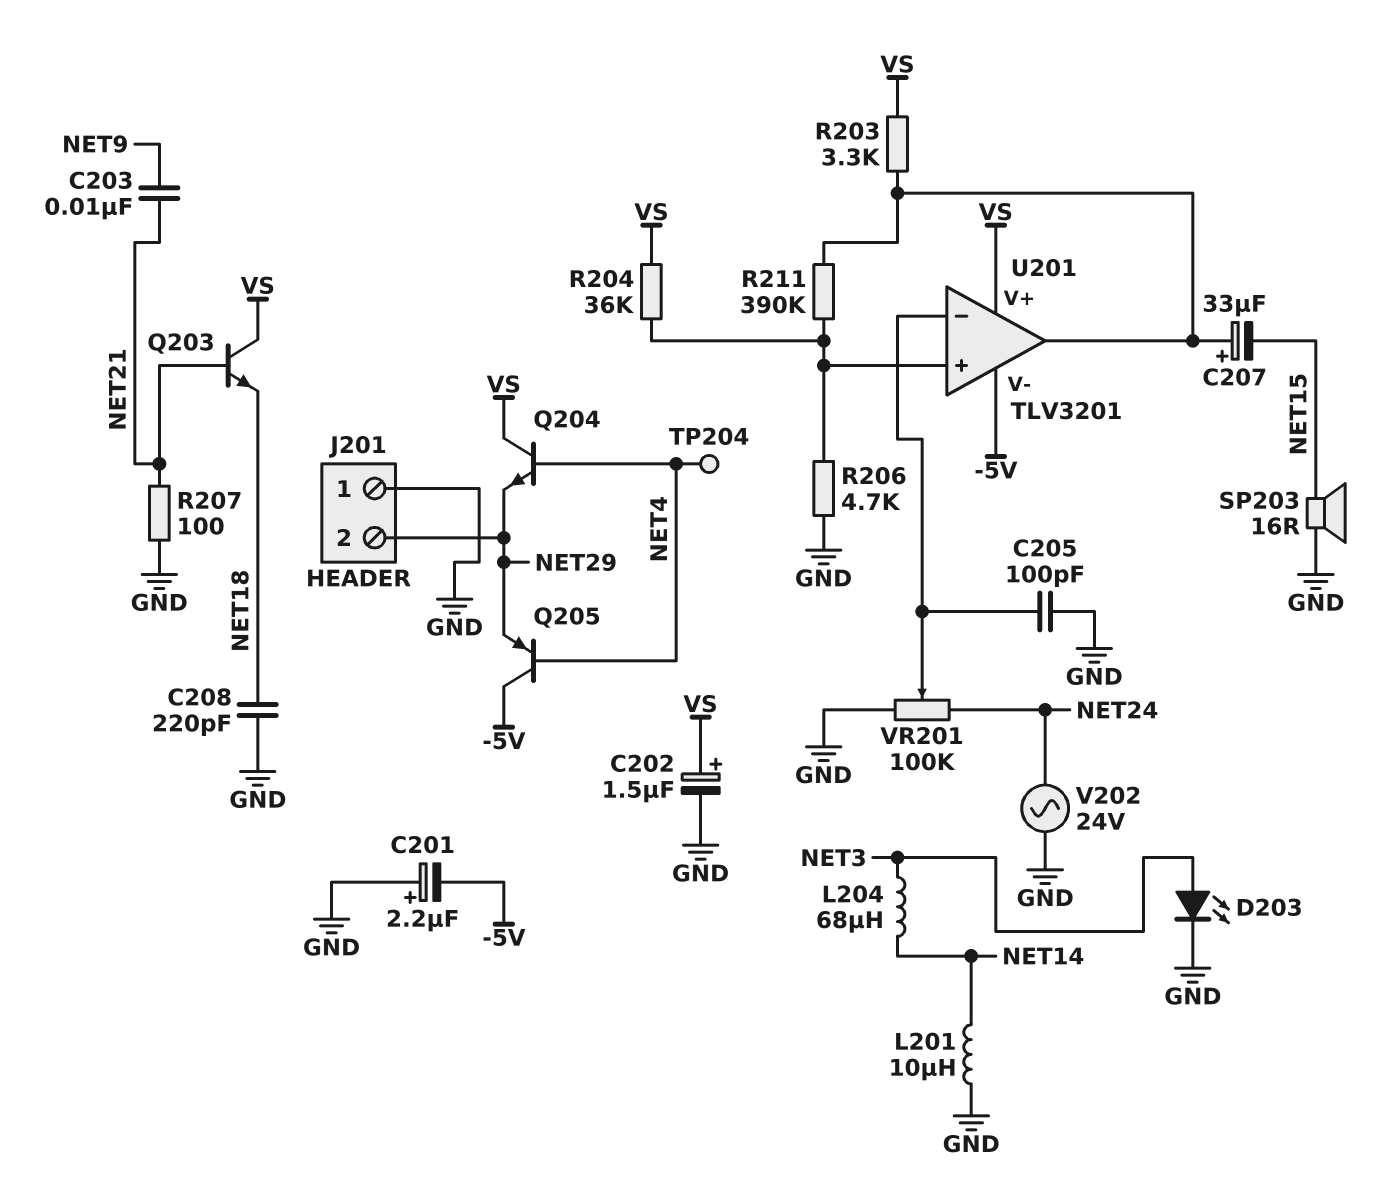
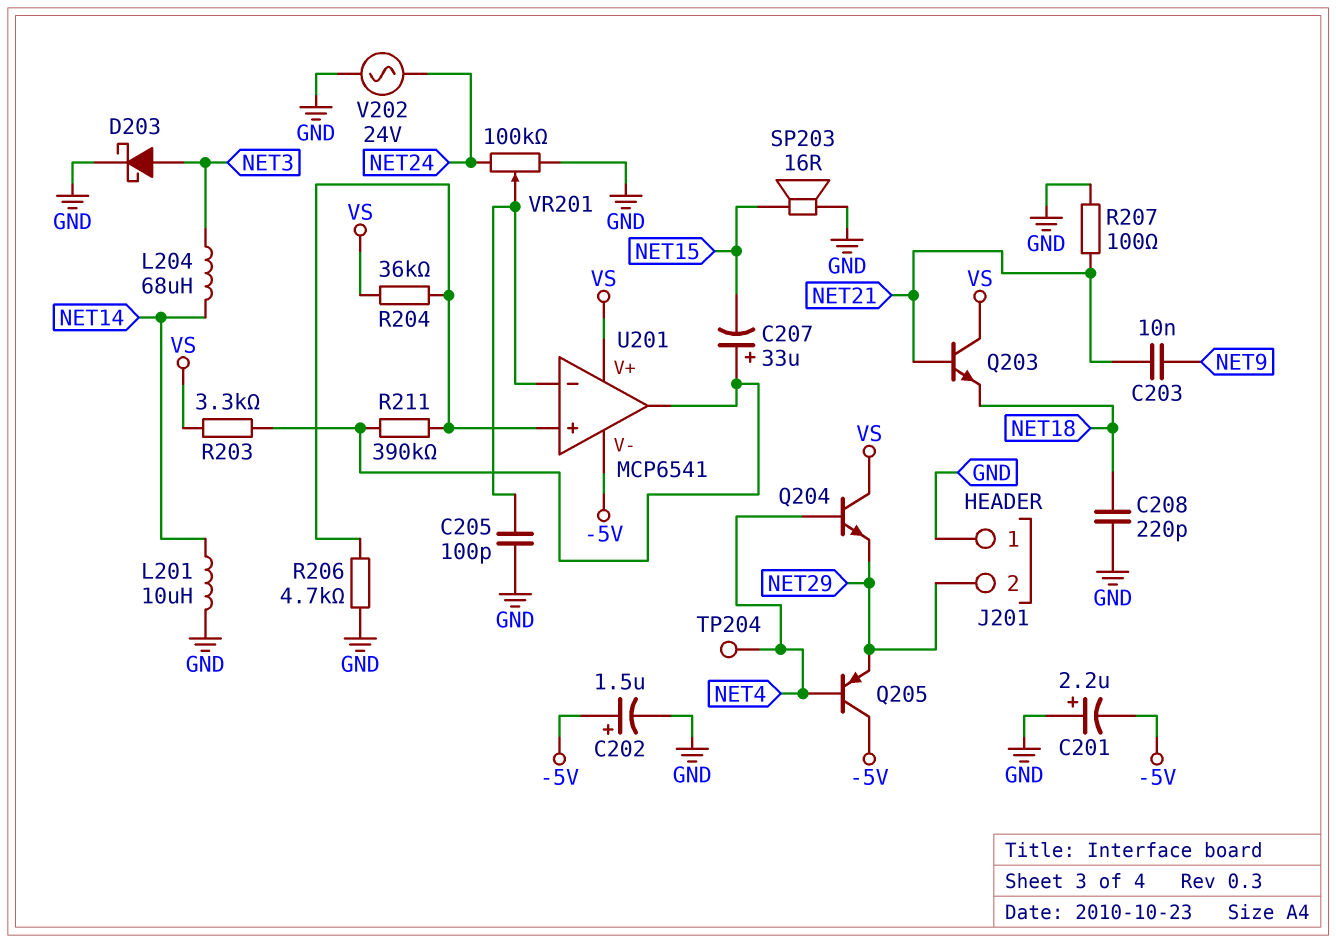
C202: 1.5uF (plus VS, minus GND) -> 1.5uF (plus -5V, minus GND)
D203: LED (A NET3, K GND) -> schottky (A NET3, K GND)
U201: TLV3201 -> MCP6541

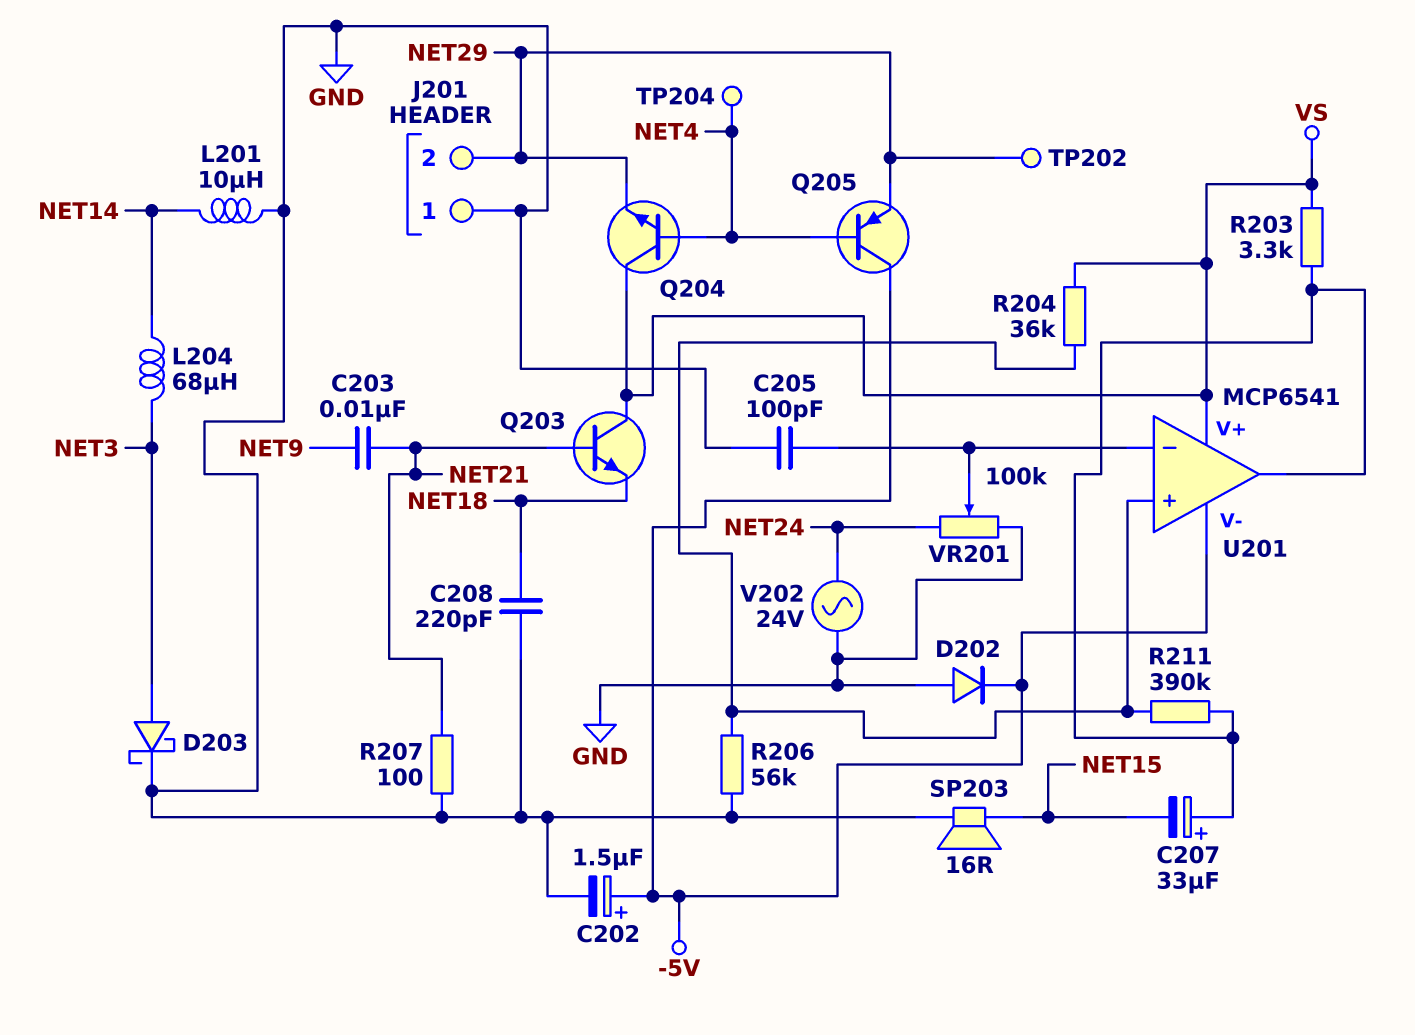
C201: 2.2uF (plus GND, minus -5V) -> none
D202: none -> diode (A GND, K -5V)
R206: 4.7k (GND, U201/in+) -> 56k (GND, U201/in+)
TP202: none -> test point (NET29)

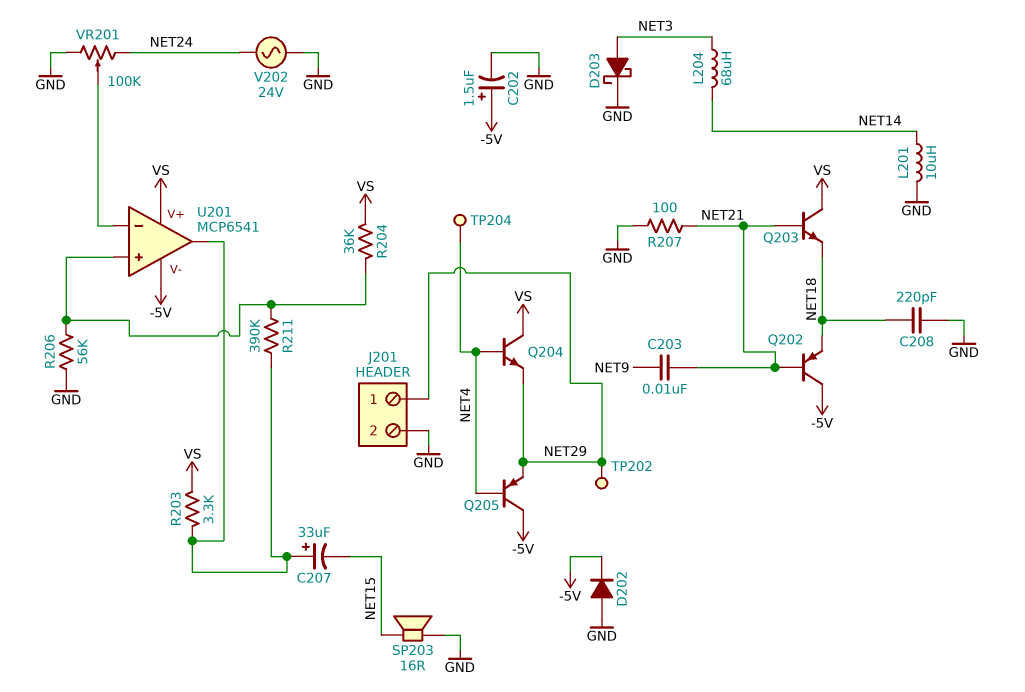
C205: 100pF (GND, U201/in-) -> none
J201 pin 1: GND -> NET29
J201 pin 2: NET29 -> GND
Q202: none -> PNP (B NET21, C -5V, E NET18)

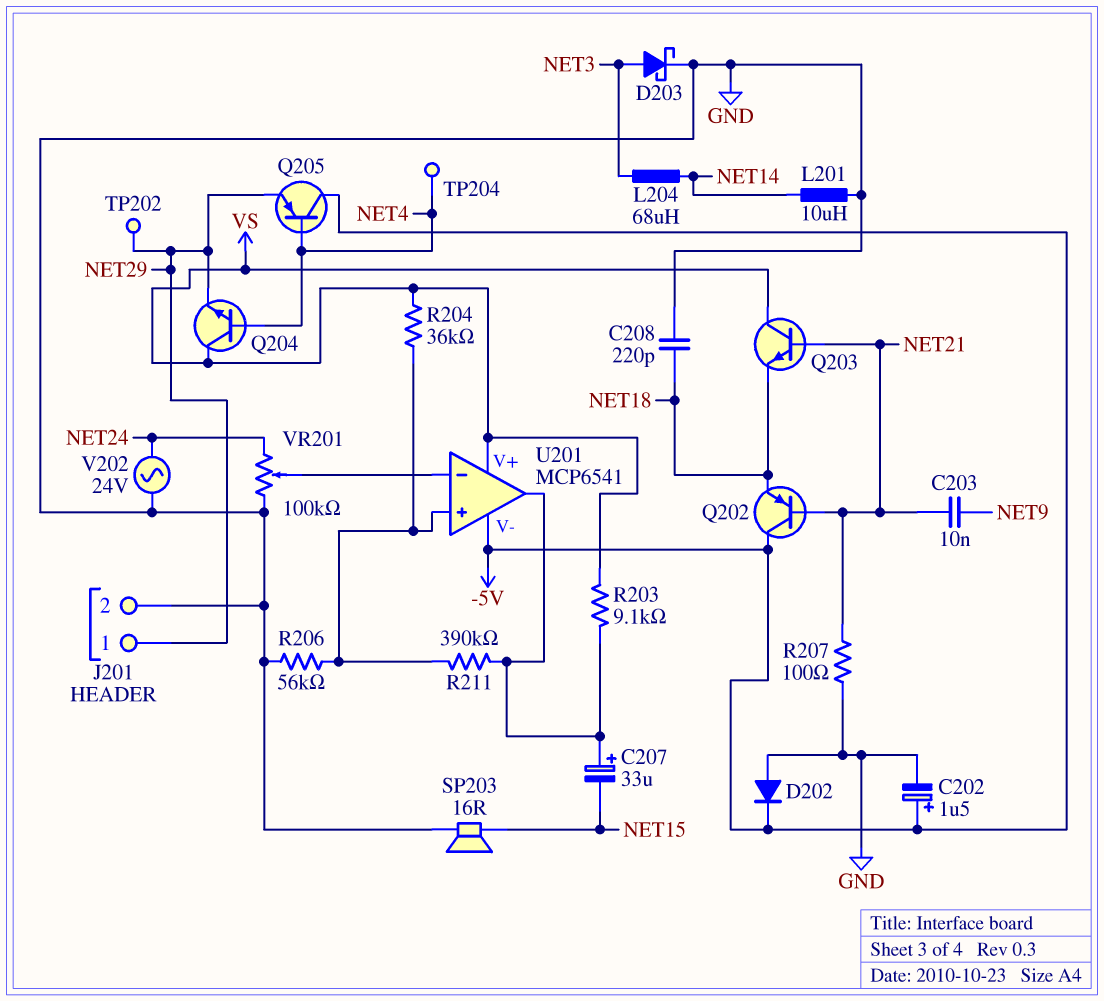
R203: 3.3k (U201/out, VS) -> 9.1k (U201/out, VS)

